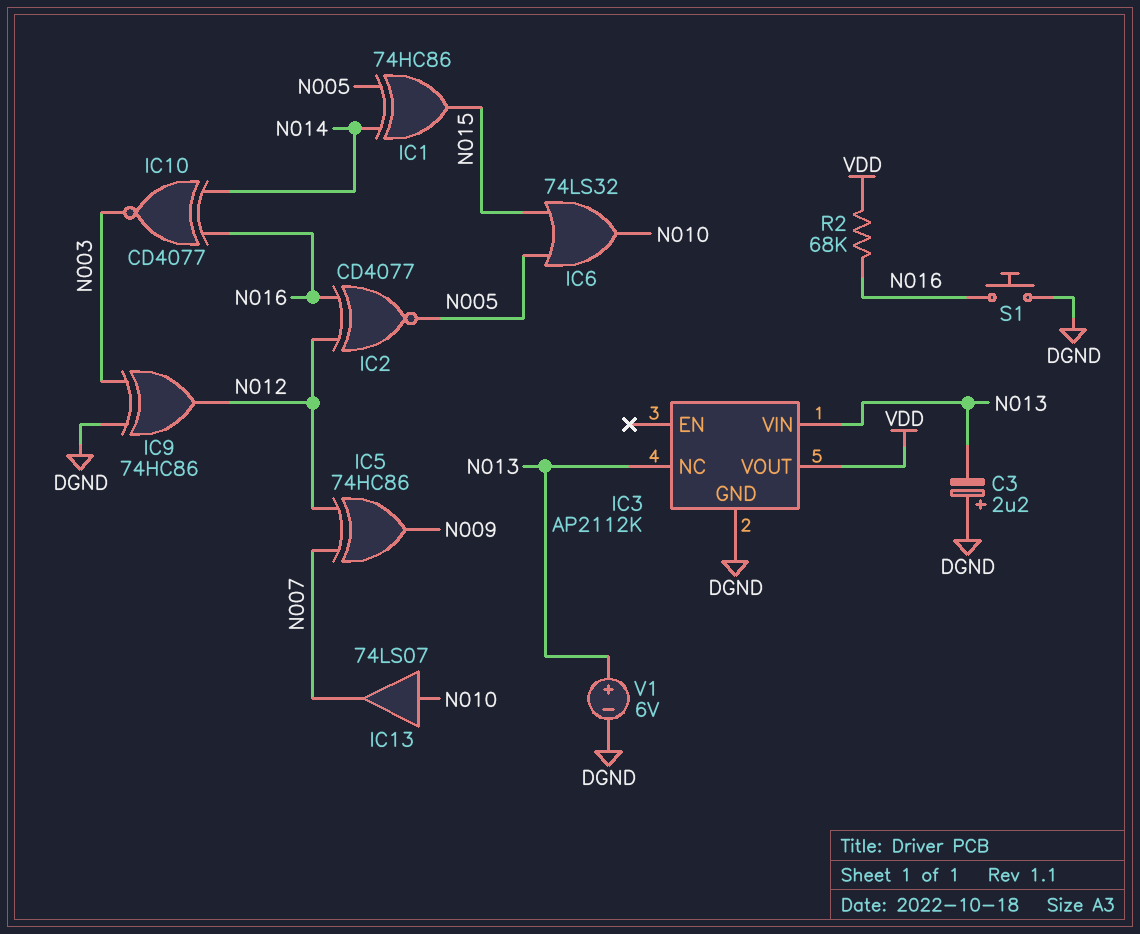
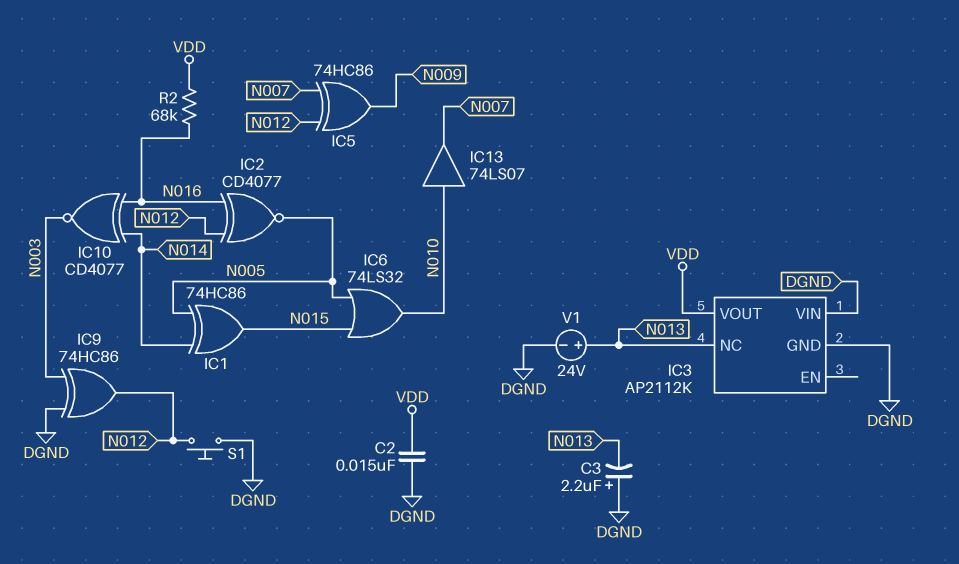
C2: none -> 15nF (DGND, VDD)
IC3 pin VIN: N013 -> DGND
S1: button (DGND, N016) -> button (DGND, N012)
V1: 6V (plus N013, minus DGND) -> 24V (plus N013, minus DGND)

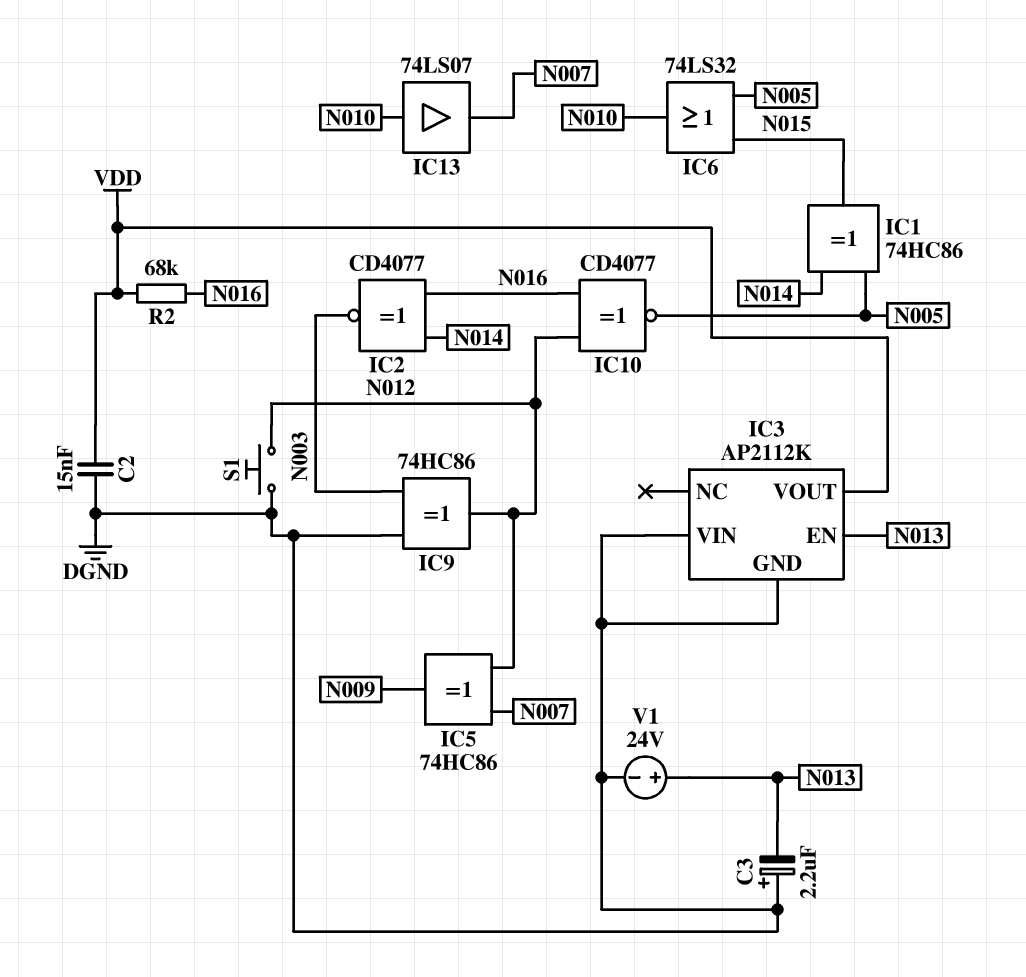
IC2: XNOR CD4077 (in N012, in N016, out N005) -> XNOR CD4077 (in N014, in N016, out N003)
IC3 pin EN: none -> N013
IC3 pin NC: N013 -> none
IC10: XNOR CD4077 (in N014, in N016, out N003) -> XNOR CD4077 (in N012, in N016, out N005)

